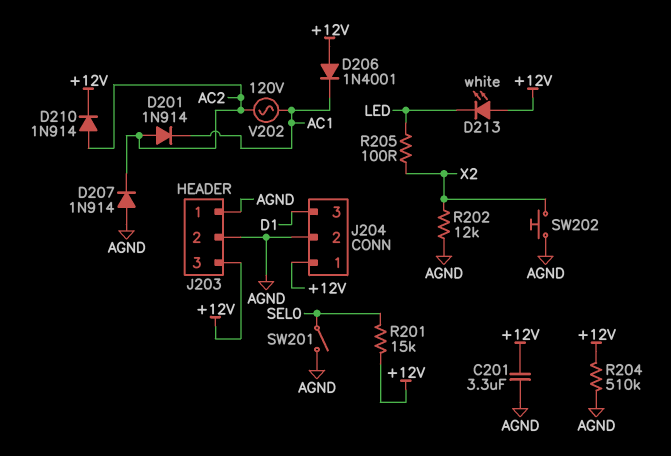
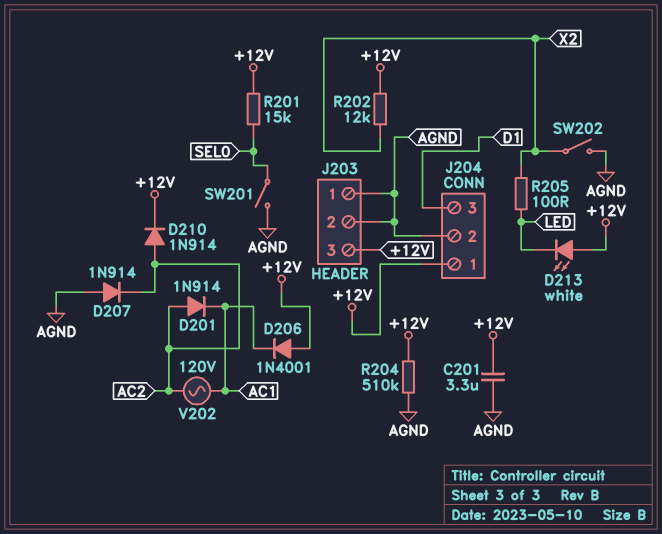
R202: 12k (AGND, X2) -> 12k (+12V, X2)
SW202: button (AGND, X2) -> switch (AGND, X2)

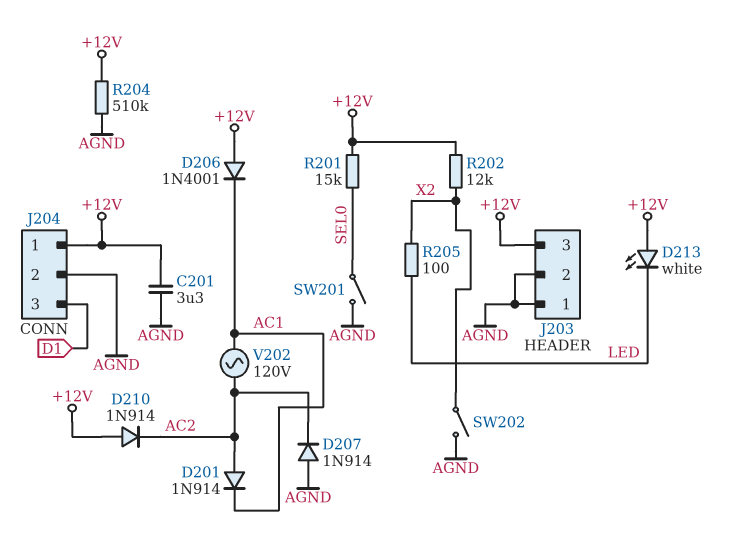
D210: diode 1N914 (A AC2, K +12V) -> diode 1N914 (A +12V, K AC2)

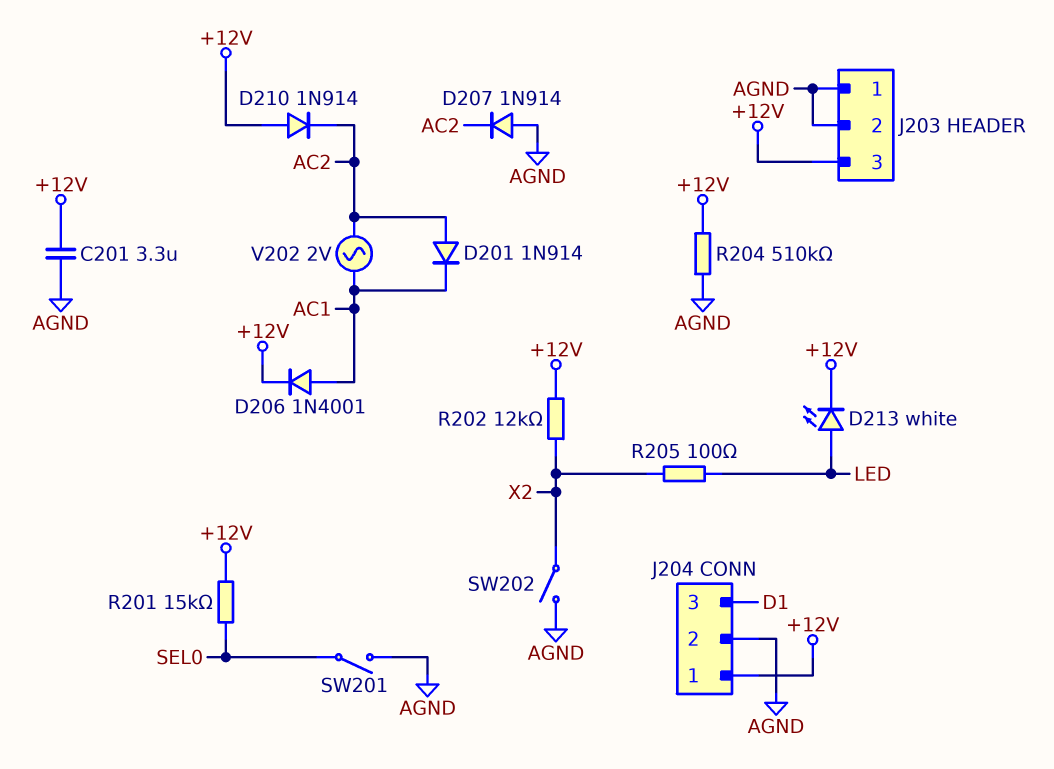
D206: diode 1N4001 (A +12V, K AC1) -> diode 1N4001 (A AC1, K +12V)
D213: LED white (A +12V, K LED) -> LED white (A LED, K +12V)
V202: AC 120V (AC1, AC2) -> AC 2V (AC1, AC2)

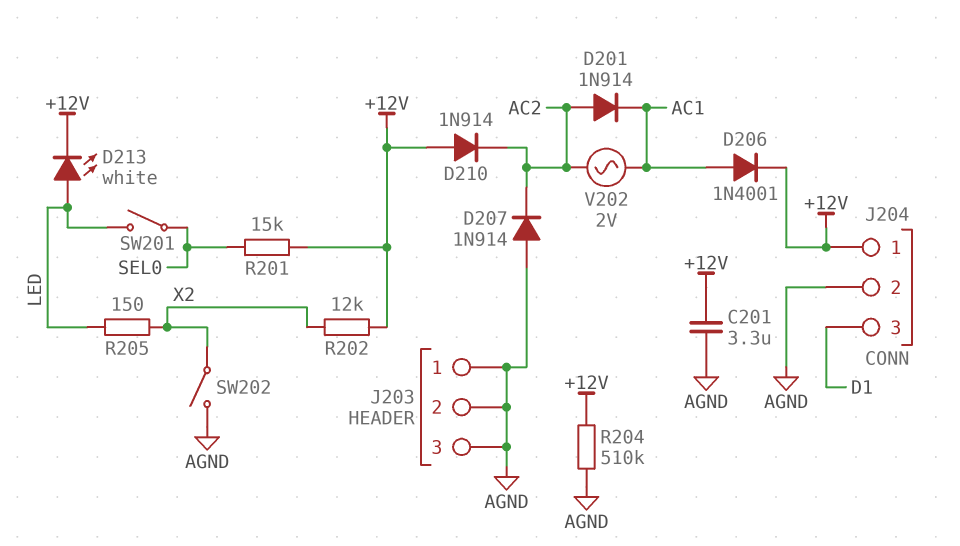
J203 pin 3: +12V -> AGND
R205: 100 (LED, X2) -> 150 (LED, X2)
SW201: switch (AGND, SEL0) -> switch (LED, SEL0)

